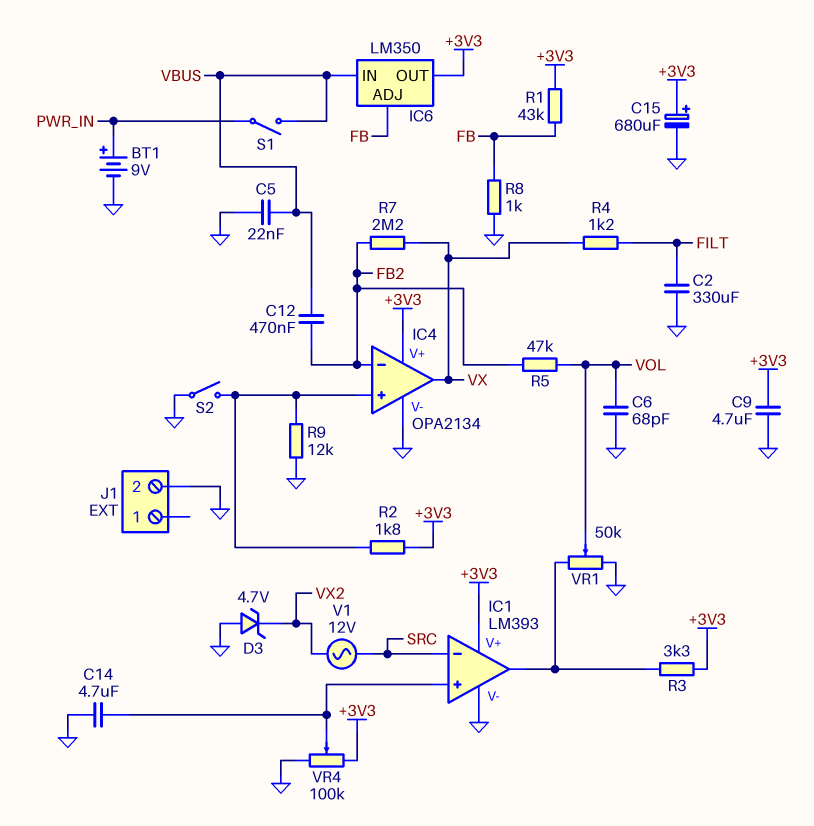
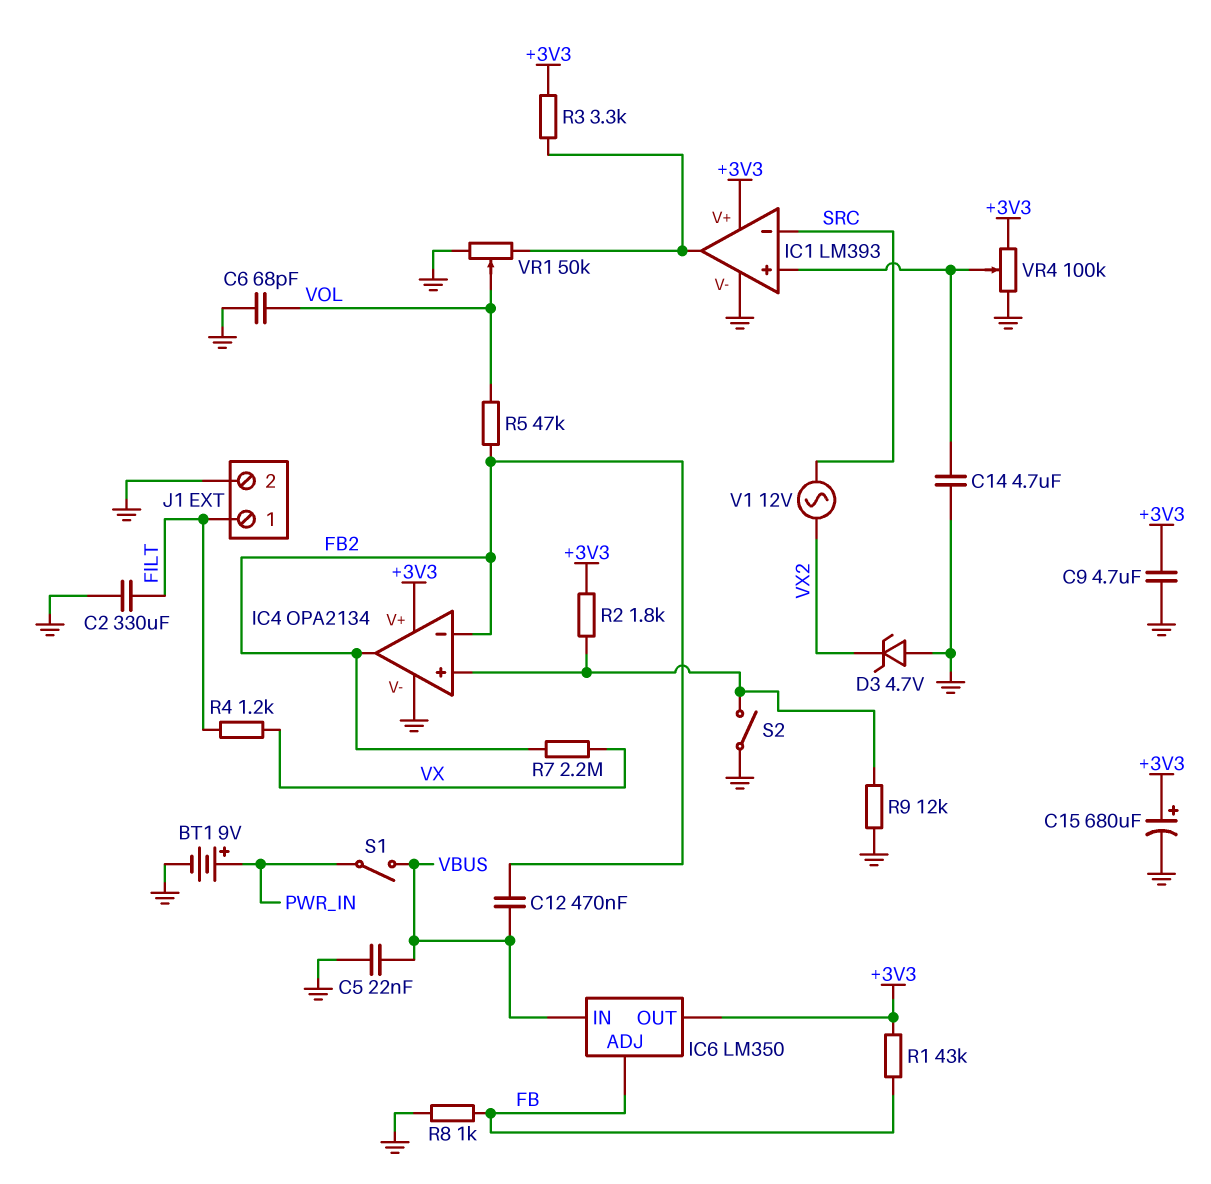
IC4 pin out: VX -> FB2
J1 pin 1: none -> FILT

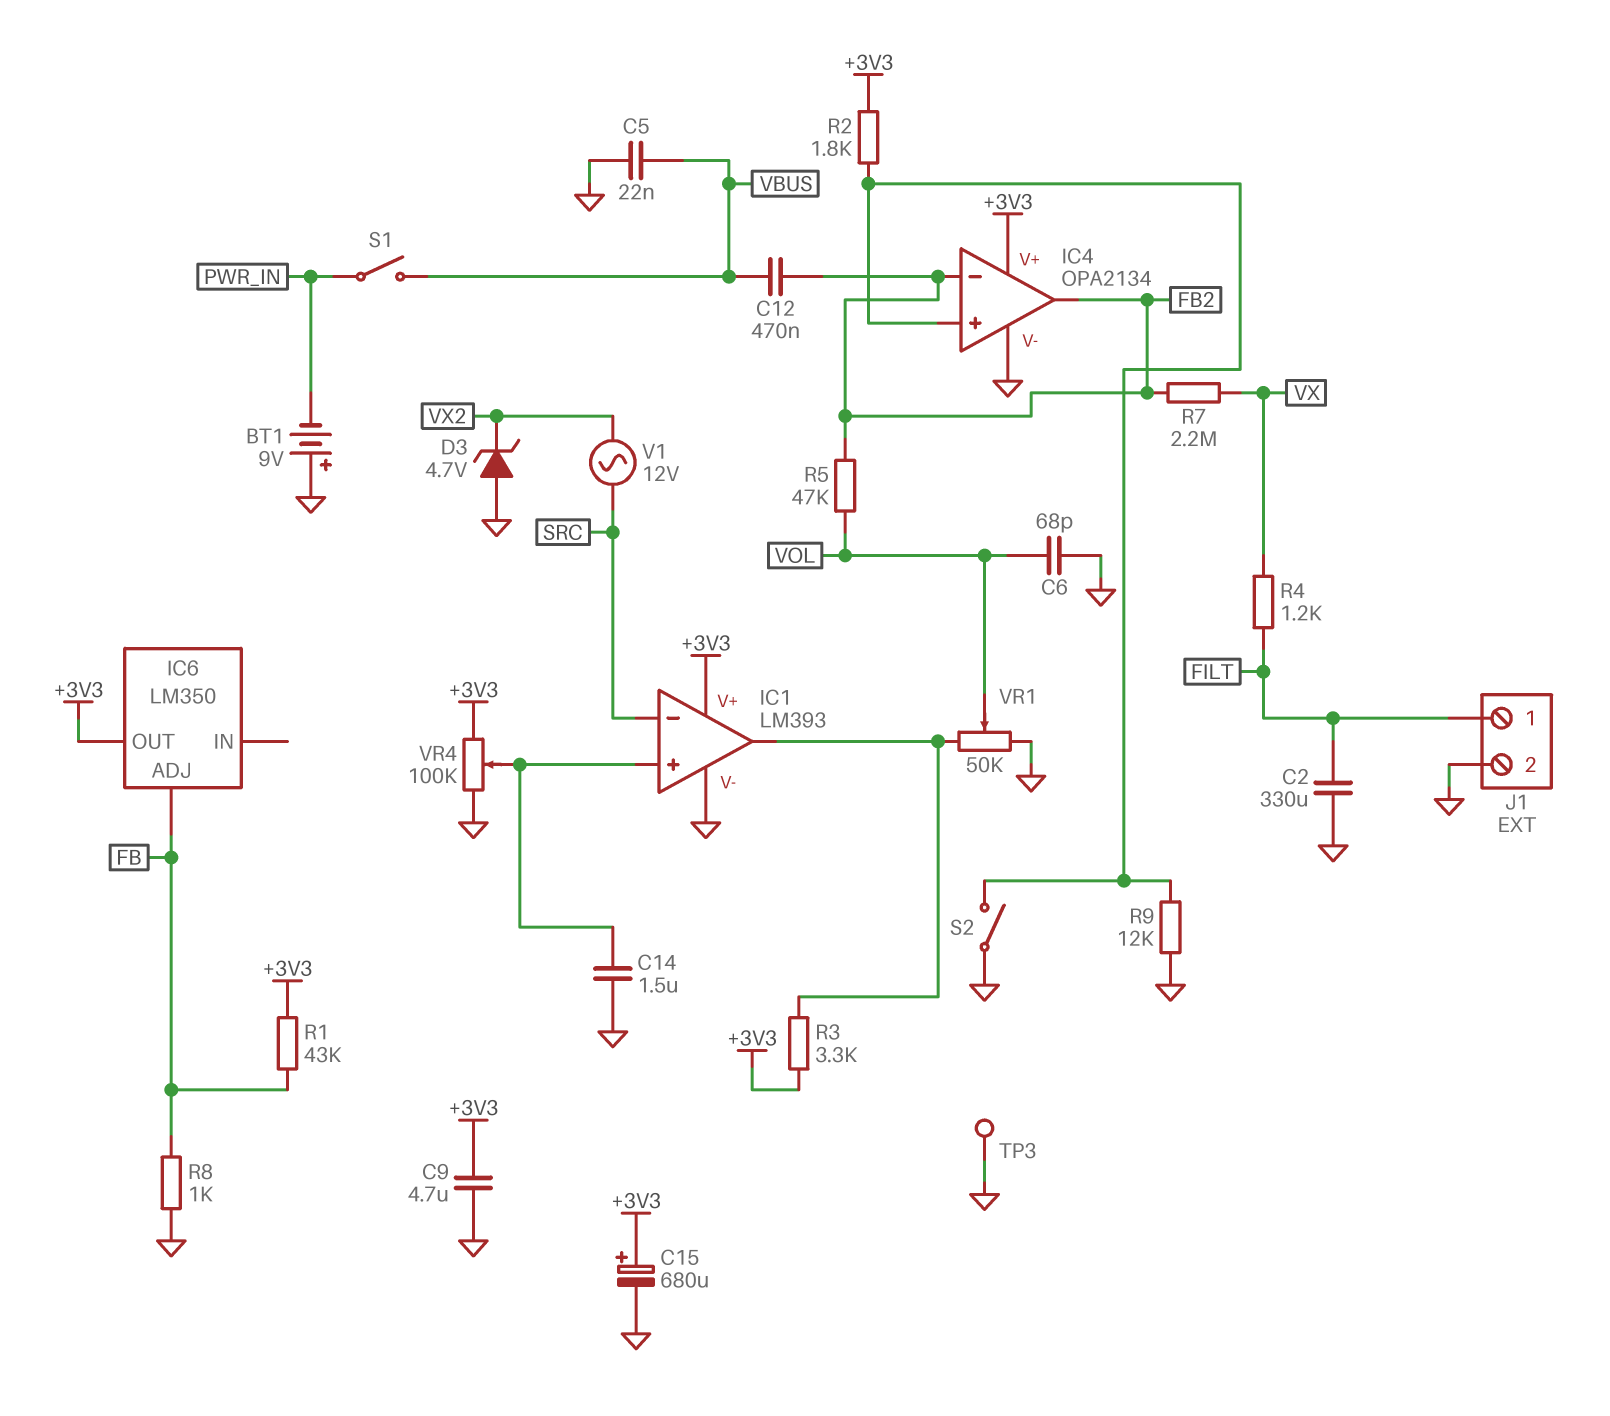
BT1: 9V (plus PWR_IN, minus GND) -> 9V (plus GND, minus PWR_IN)
C14: 4.7uF (GND, IC1/in+) -> 1.5uF (GND, IC1/in+)
IC6 pin IN: VBUS -> none
TP3: none -> test point (GND)

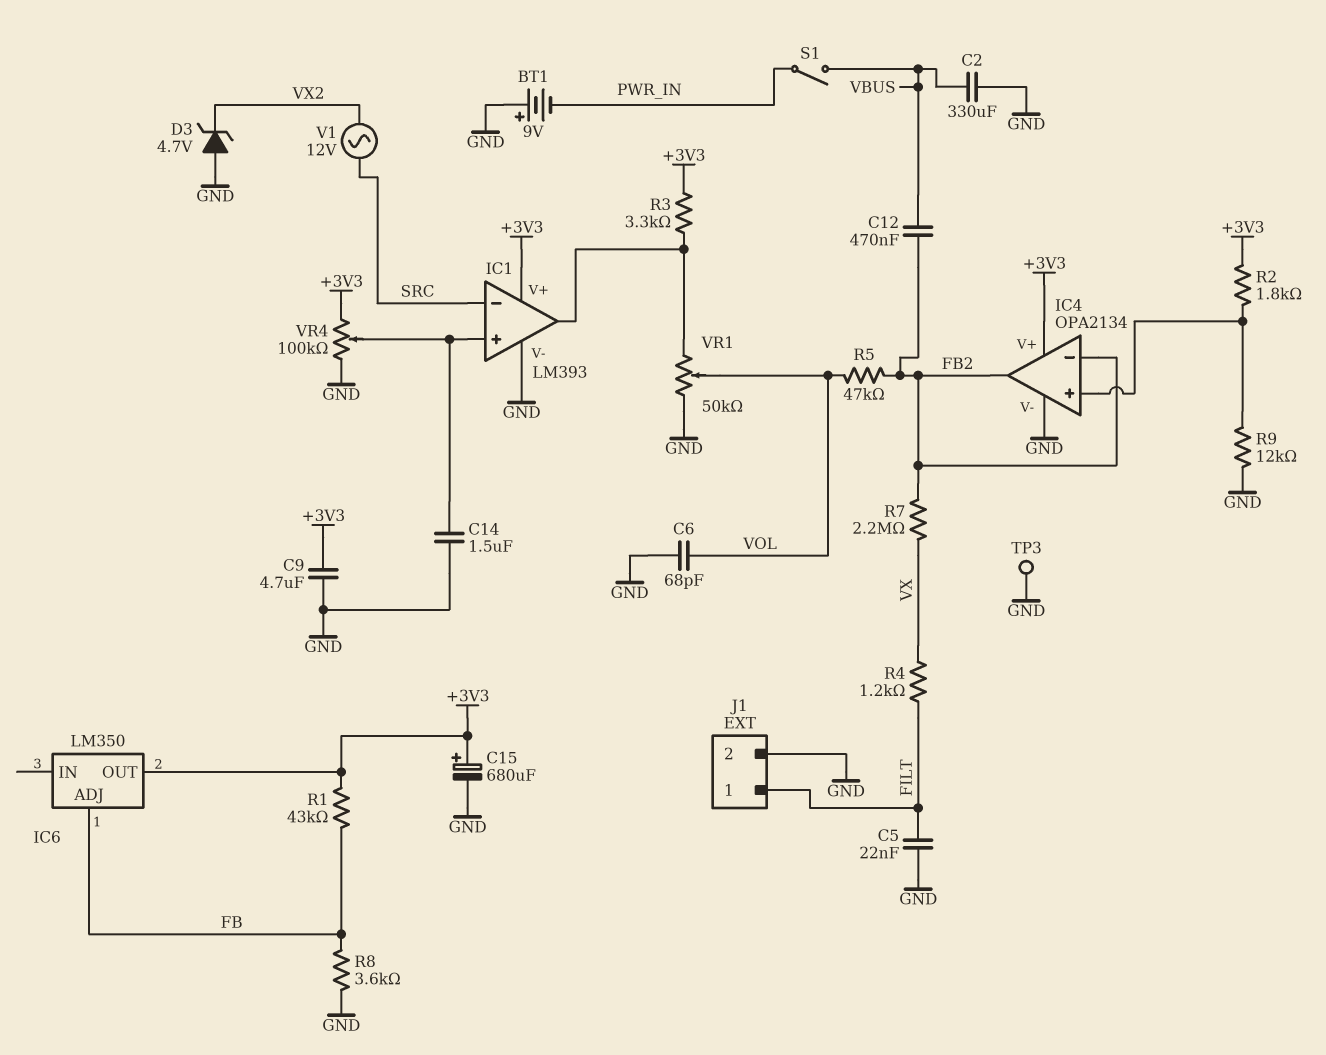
C2: 330uF (FILT, GND) -> 330uF (GND, VBUS)
C5: 22nF (GND, VBUS) -> 22nF (FILT, GND)
R8: 1k (FB, GND) -> 3.6k (FB, GND)
S2: switch (GND, IC4/in+) -> none

